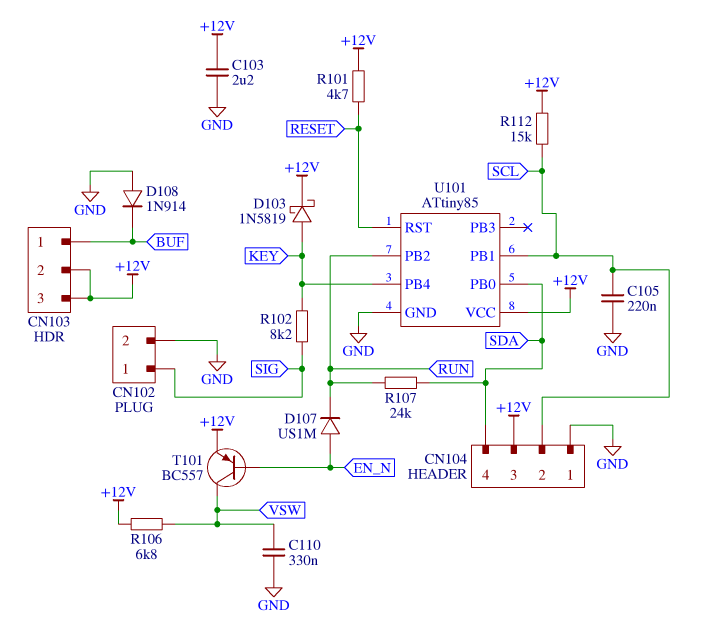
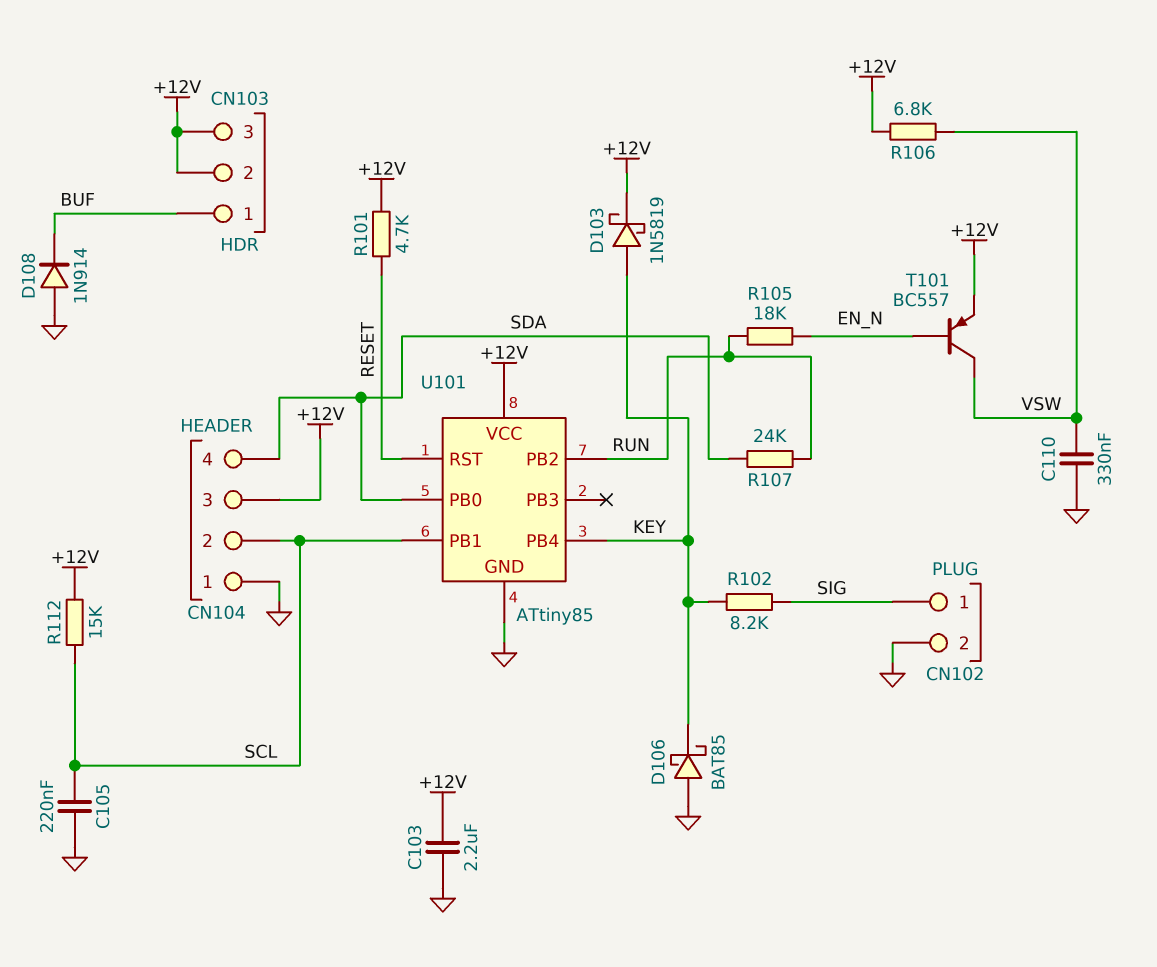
D106: none -> schottky BAT85 (A GND, K KEY)
D107: diode US1M (A EN_N, K RUN) -> none
R105: none -> 18k (EN_N, RUN)

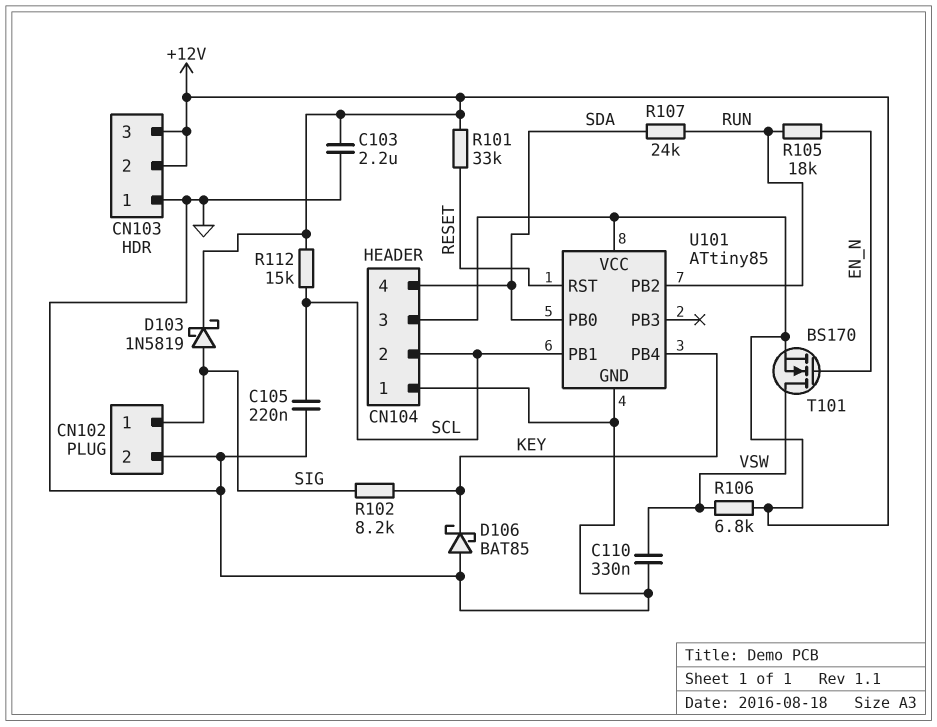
CN103 pin 1: BUF -> GND
D103: schottky 1N5819 (A KEY, K +12V) -> schottky 1N5819 (A SIG, K +12V)
D108: diode 1N914 (A GND, K BUF) -> none
R101: 4.7k (+12V, RESET) -> 33k (+12V, RESET)
T101: PNP BC557 (B EN_N, C VSW, E +12V) -> NMOS BS170 (G EN_N, D VSW, S +12V)

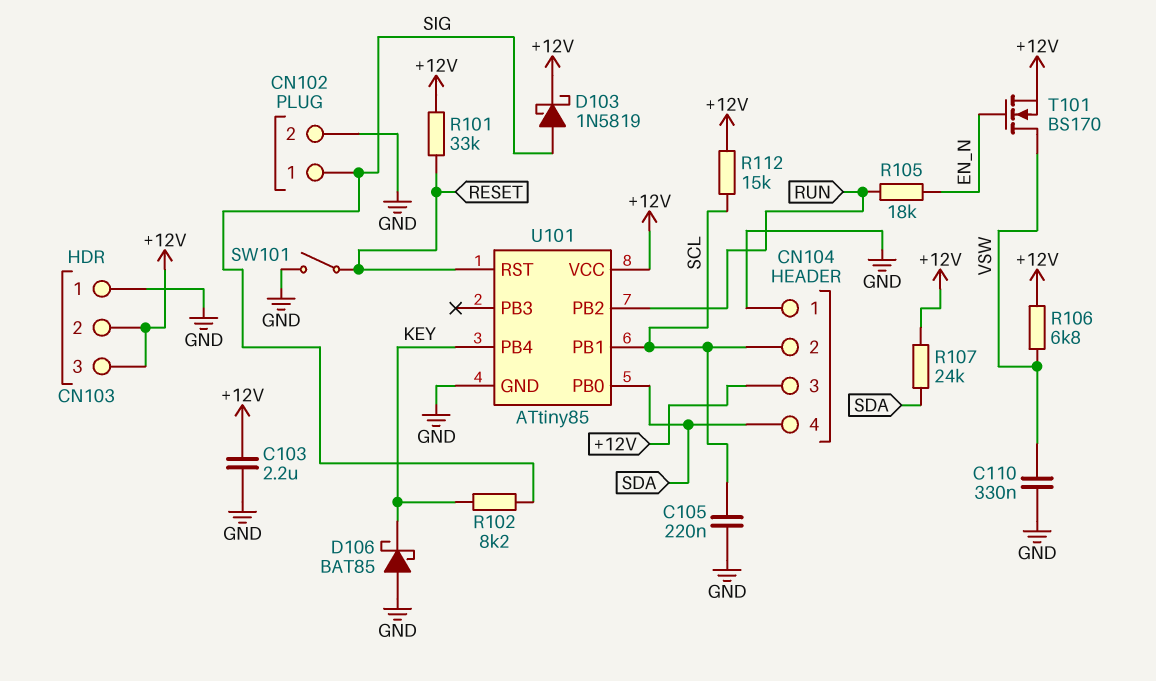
R107: 24k (RUN, SDA) -> 24k (+12V, SDA)
SW101: none -> switch (GND, RESET)

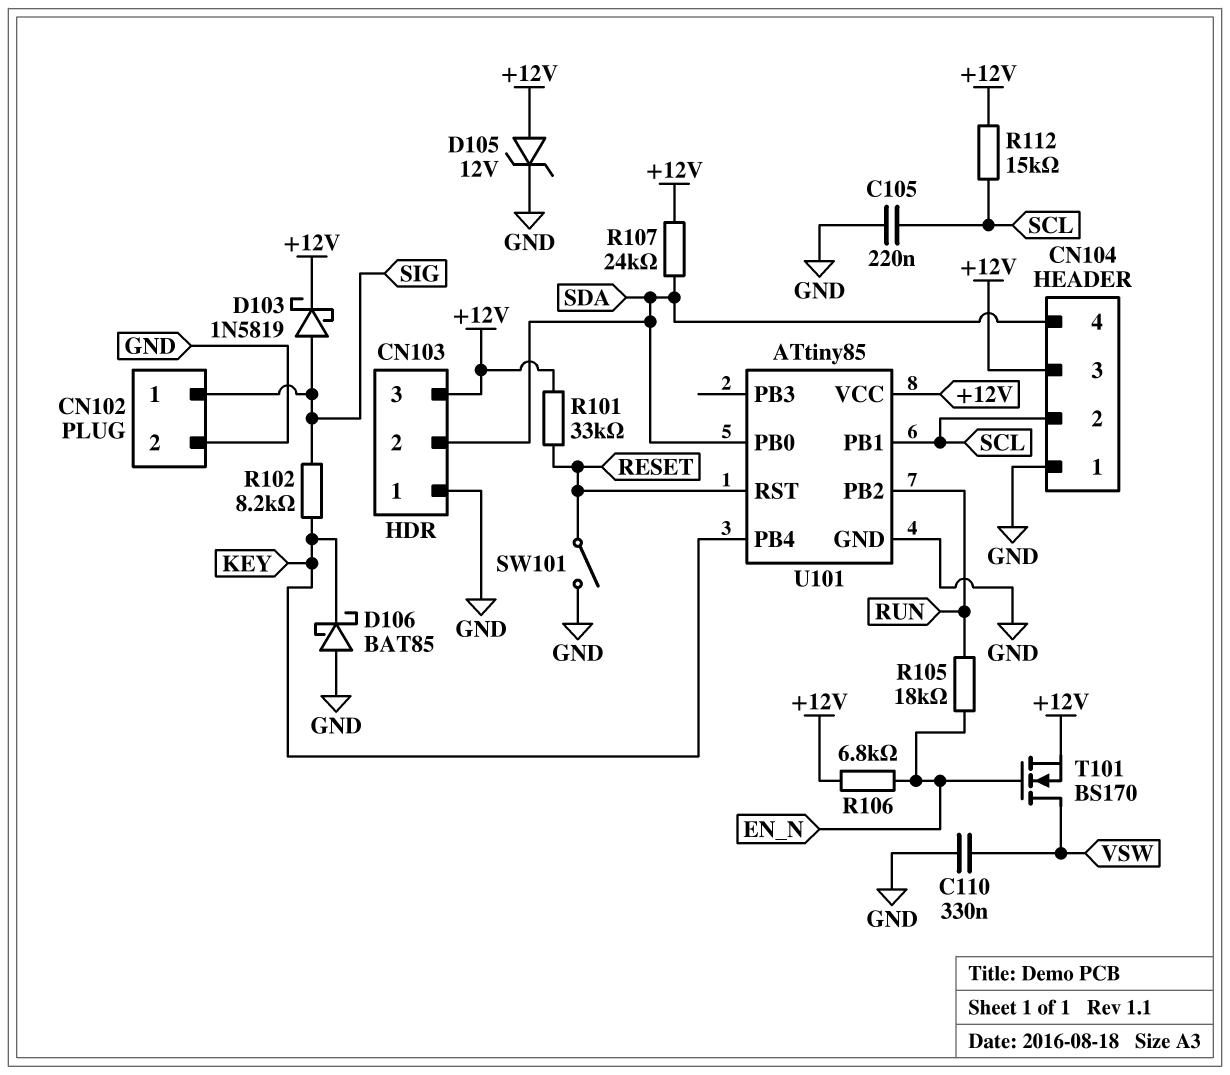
C103: 2.2uF (+12V, GND) -> none
CN103 pin 2: +12V -> SDA
D105: none -> zener 12V (A +12V, K GND)
R106: 6.8k (+12V, VSW) -> 6.8k (+12V, EN_N)

